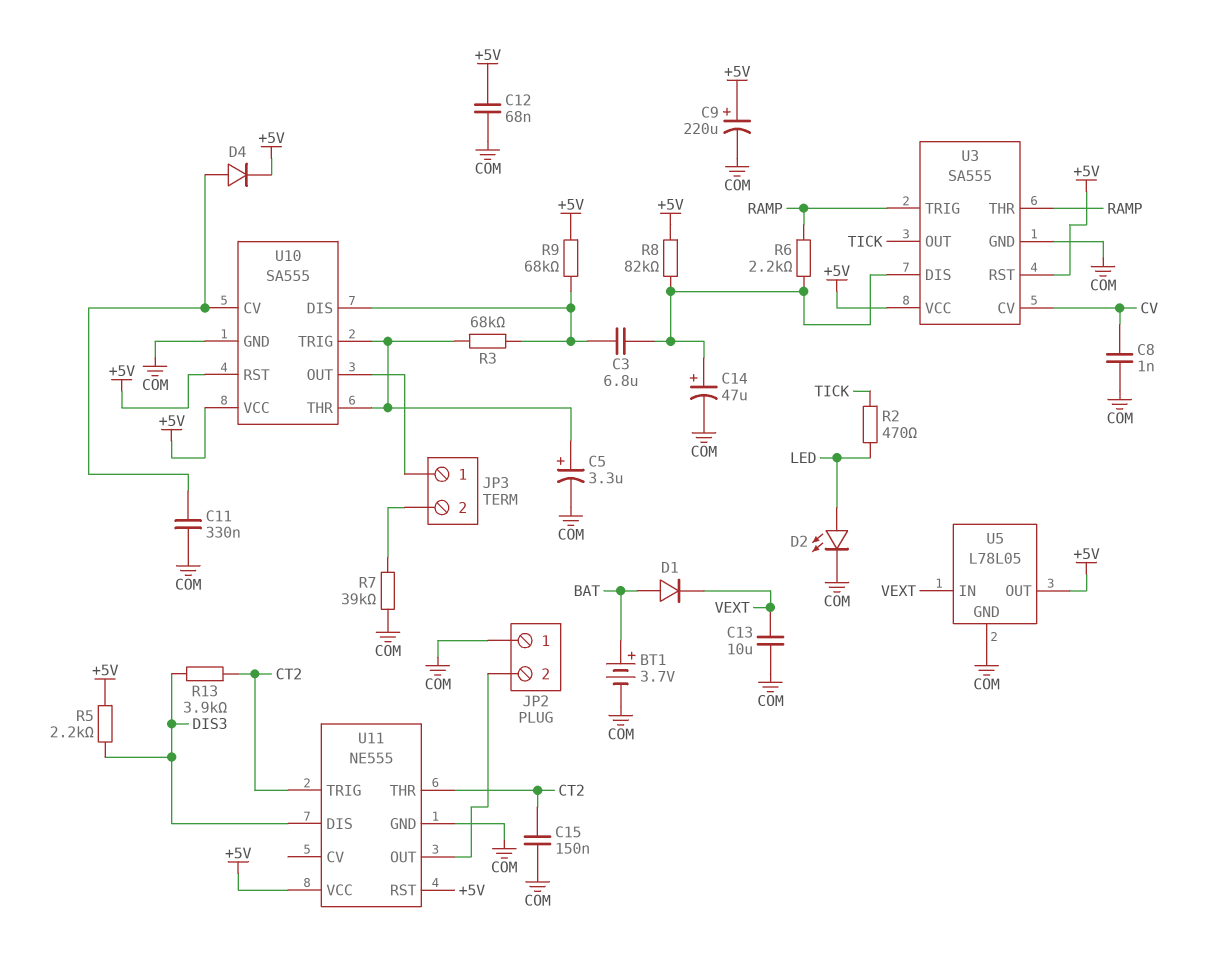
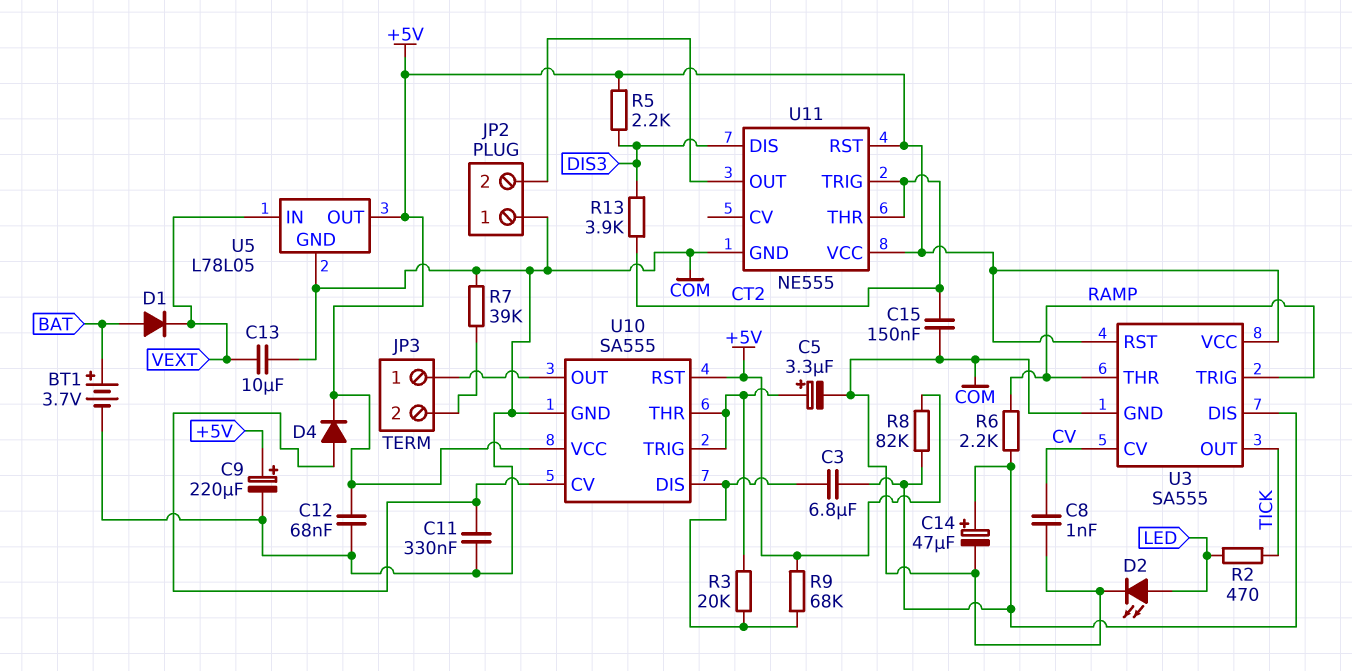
R3: 68k (U10/DIS, U10/THR) -> 20k (U10/DIS, U10/THR)

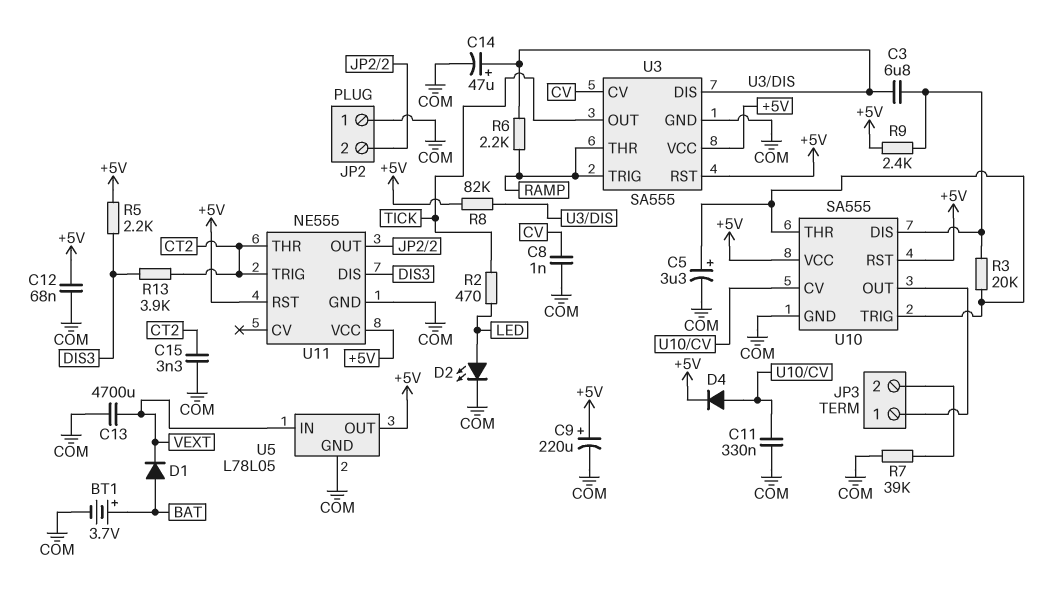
C13: 10uF (COM, VEXT) -> 4700uF (COM, VEXT)
C15: 150nF (COM, CT2) -> 3.3nF (COM, CT2)
R9: 68k (+5V, U10/DIS) -> 2.4k (+5V, U10/DIS)

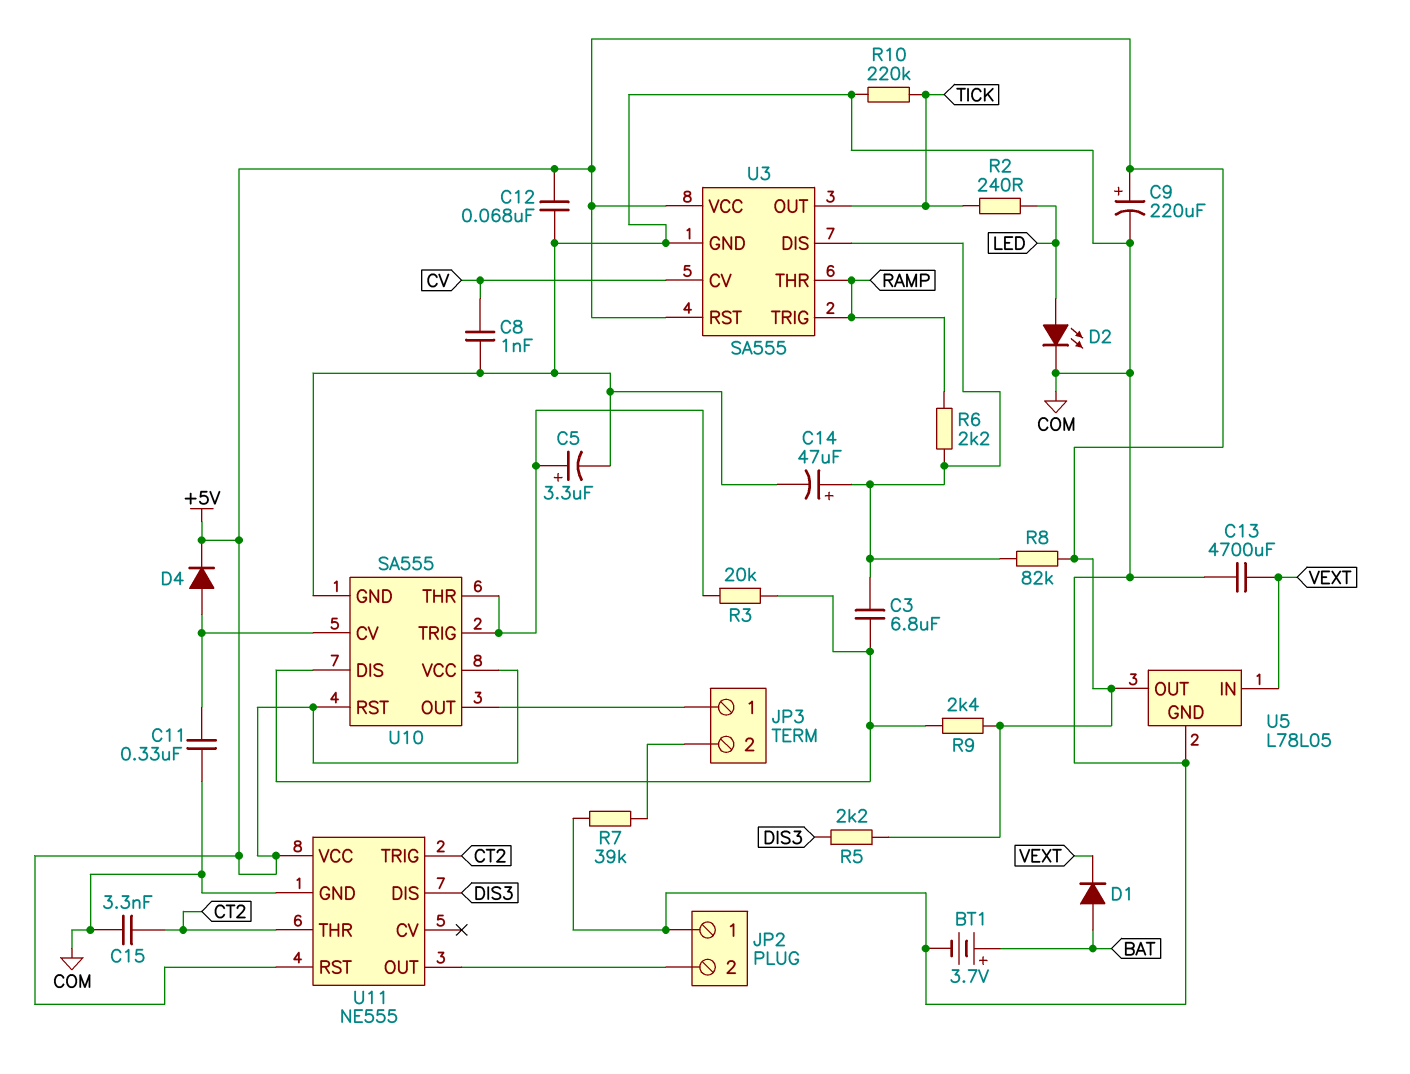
R2: 470 (LED, TICK) -> 240 (LED, TICK)
R10: none -> 220k (COM, TICK)
R13: 3.9k (CT2, DIS3) -> none

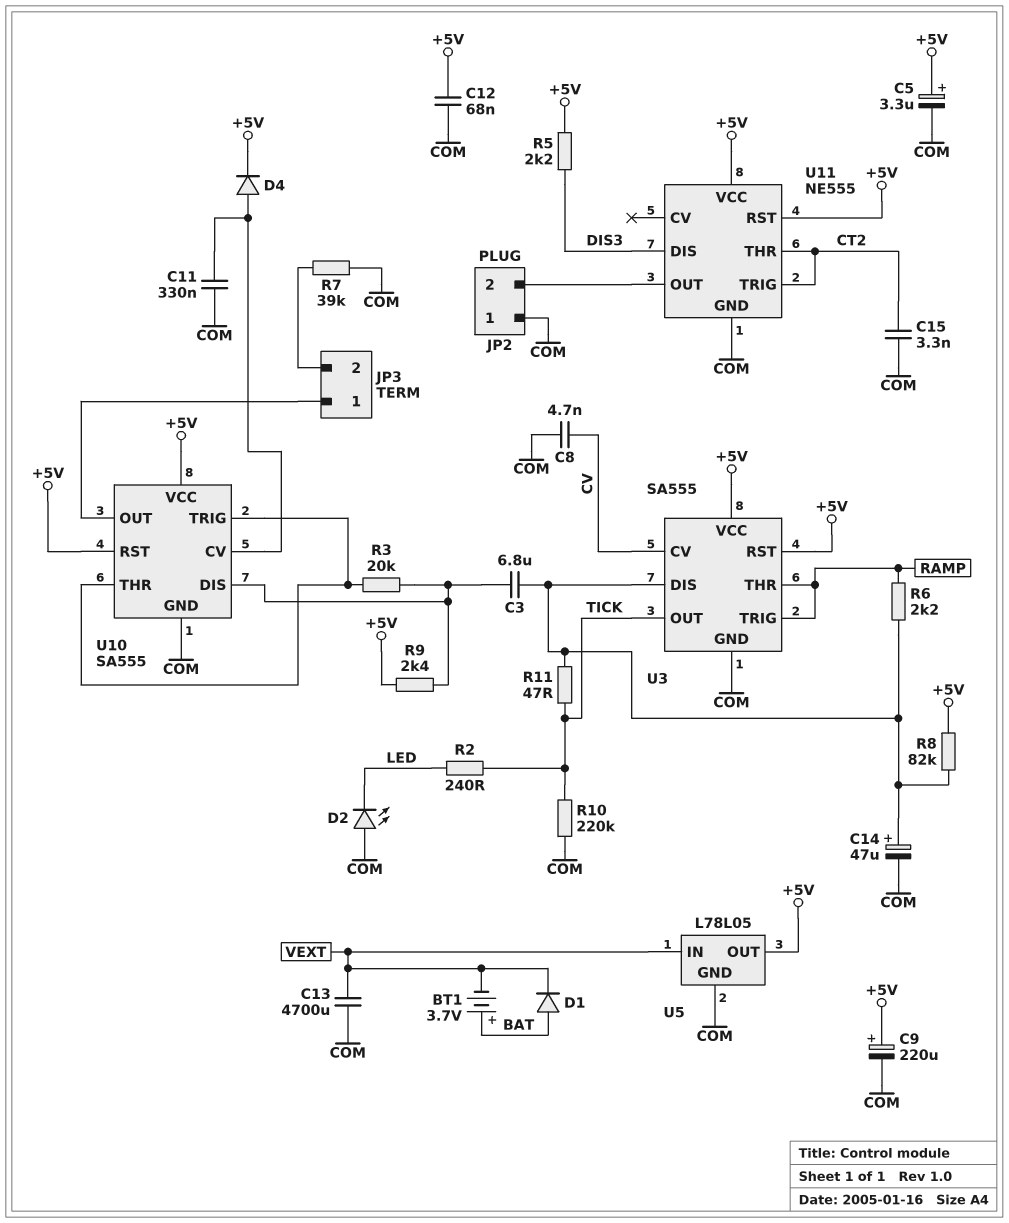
BT1: 3.7V (plus BAT, minus COM) -> 3.7V (plus BAT, minus VEXT)
C5: 3.3uF (plus U10/THR, minus COM) -> 3.3uF (plus +5V, minus COM)
C8: 1nF (COM, CV) -> 4.7nF (COM, CV)
D2: LED (A LED, K COM) -> LED (A COM, K LED)
R11: none -> 47 (TICK, U3/DIS)

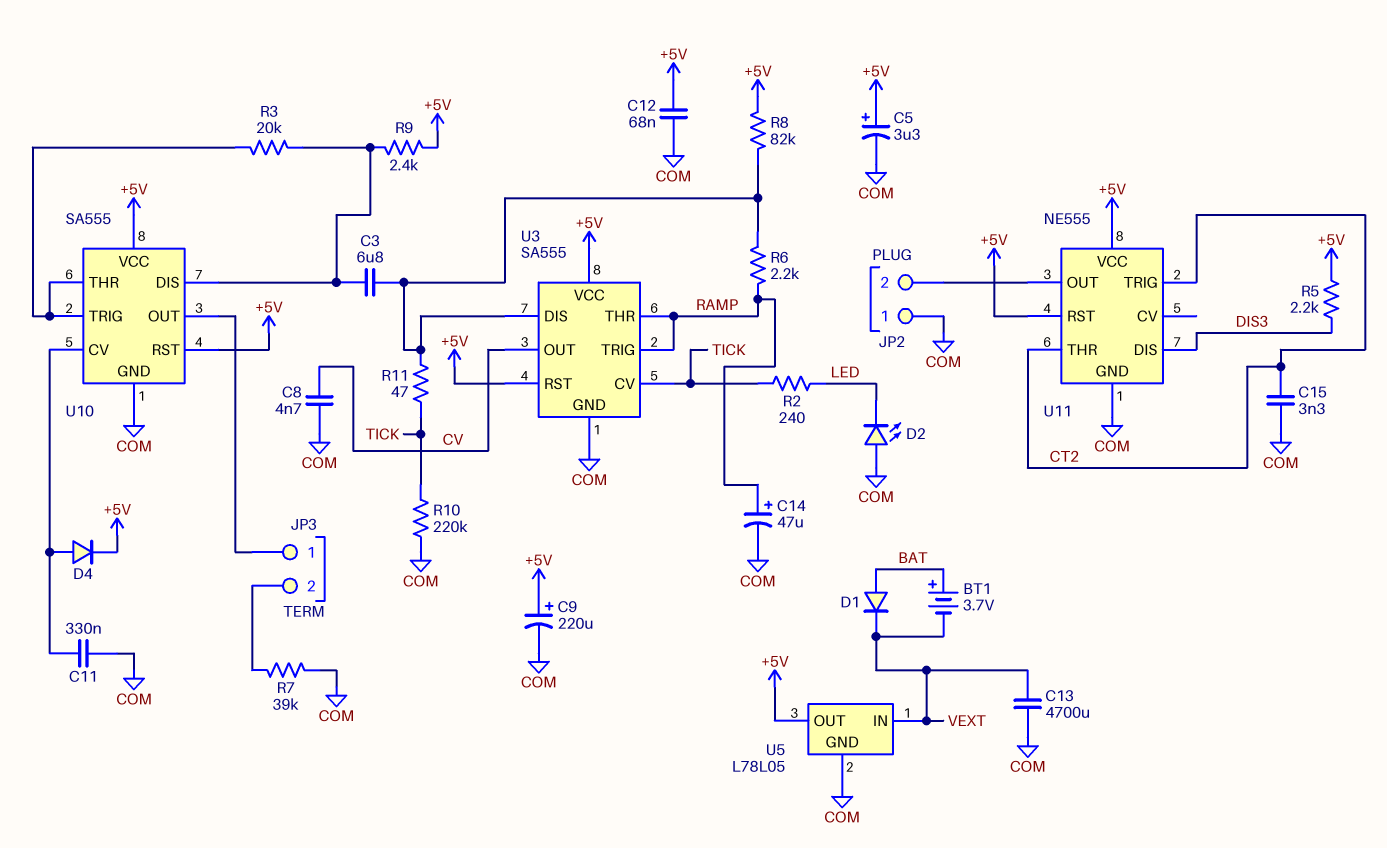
C14: 47uF (plus U3/DIS, minus COM) -> 47uF (plus RAMP, minus COM)
U3 pin CV: CV -> TICK
U3 pin OUT: TICK -> CV

